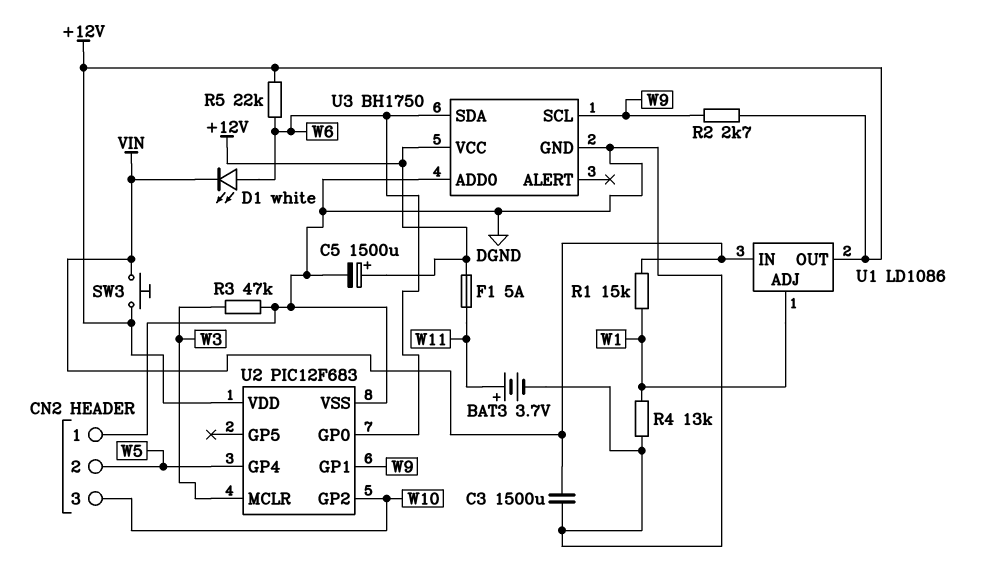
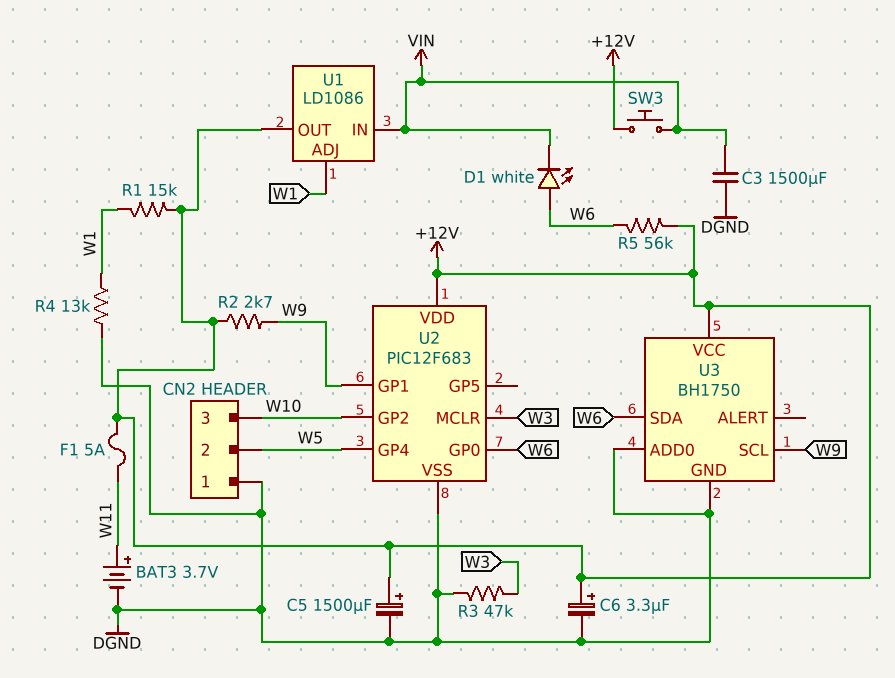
C6: none -> 3.3uF (plus +12V, minus DGND)
R1: 15k (VIN, W1) -> 15k (+12V, W1)
R5: 22k (+12V, W6) -> 56k (+12V, W6)

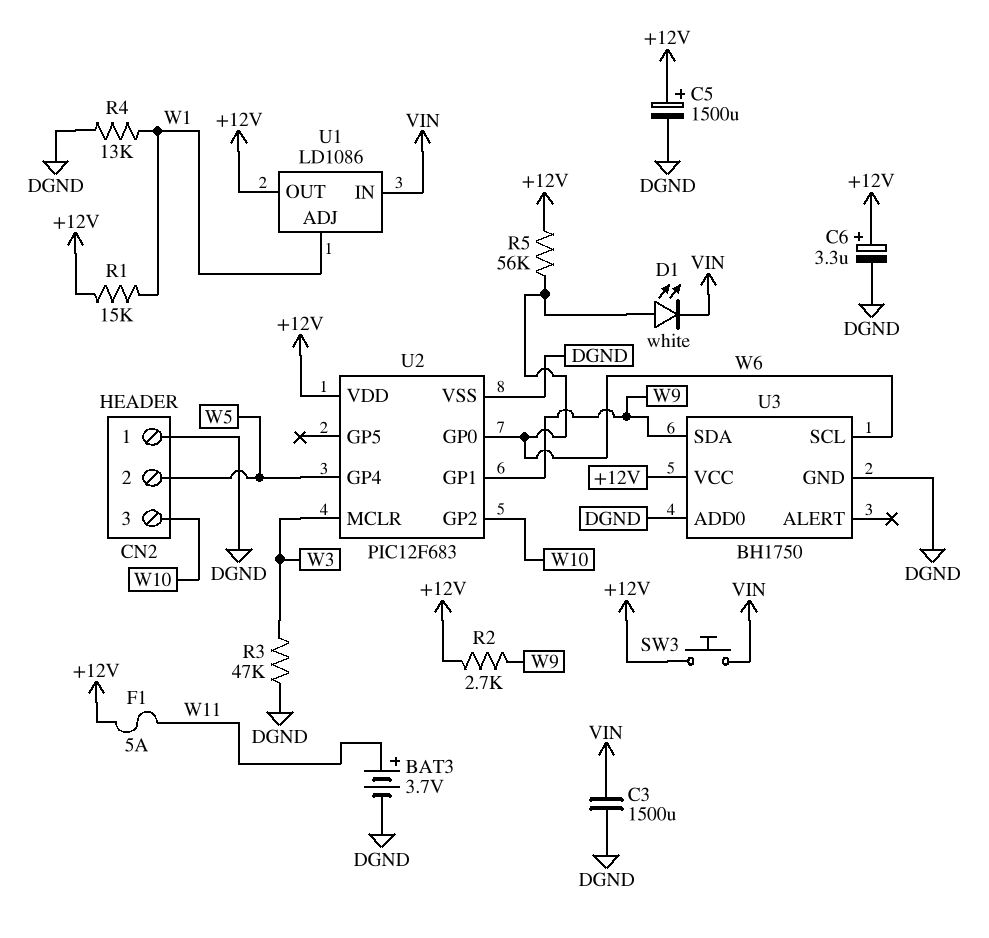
U3 pin SCL: W9 -> W6
U3 pin SDA: W6 -> W9

